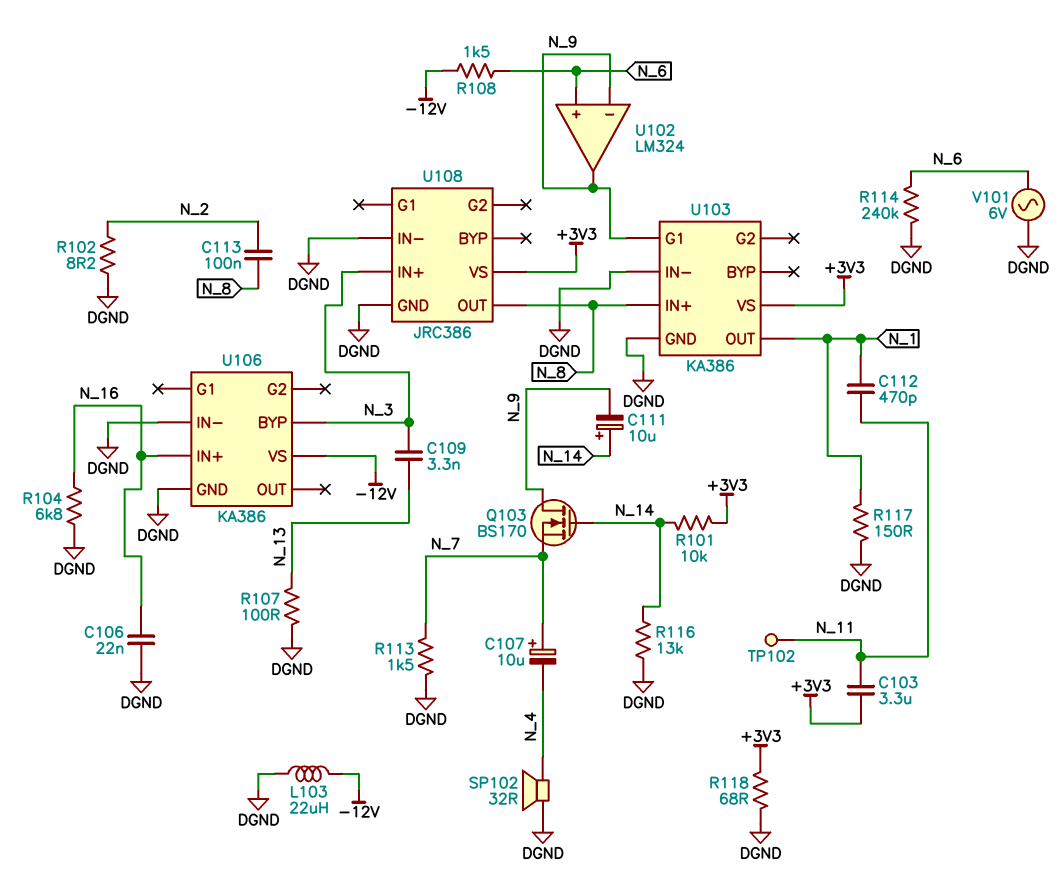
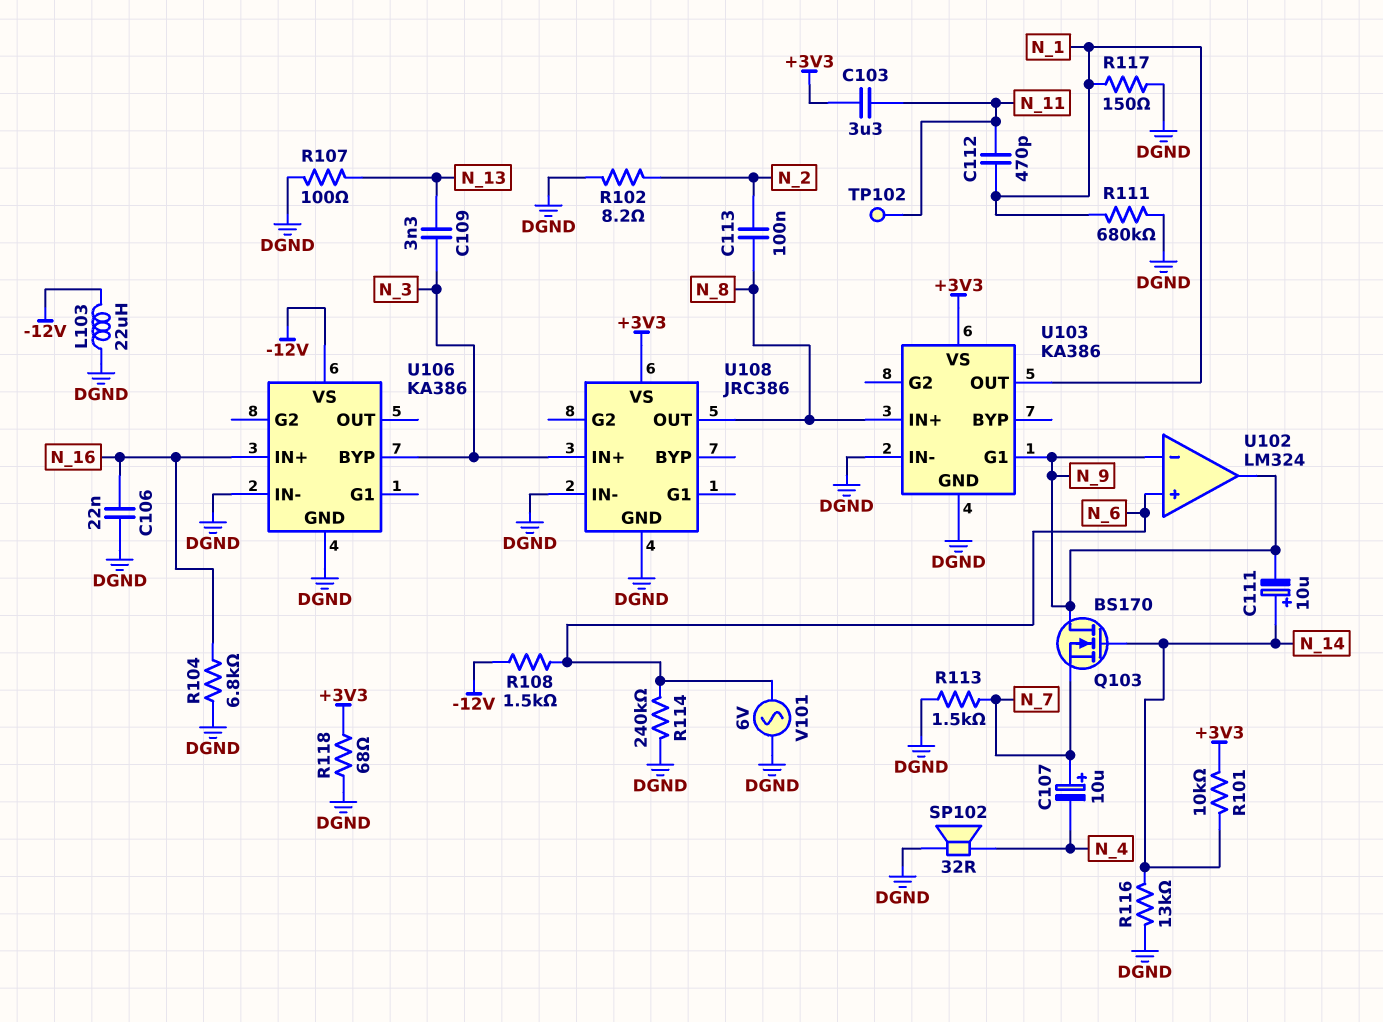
R111: none -> 680k (DGND, N_1)

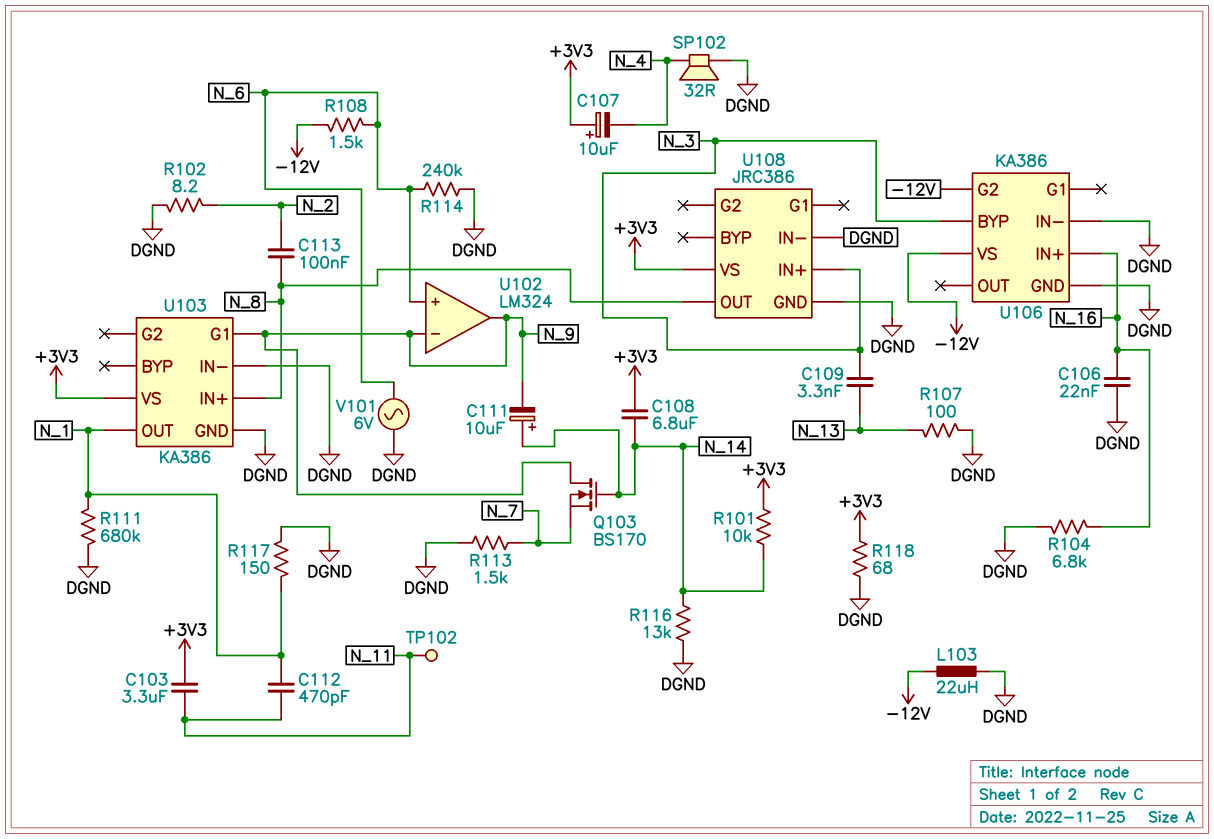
C107: 10uF (plus N_7, minus N_4) -> 10uF (plus +3V3, minus N_4)
C108: none -> 6.8uF (+3V3, N_14)
U106 pin G2: none -> -12V

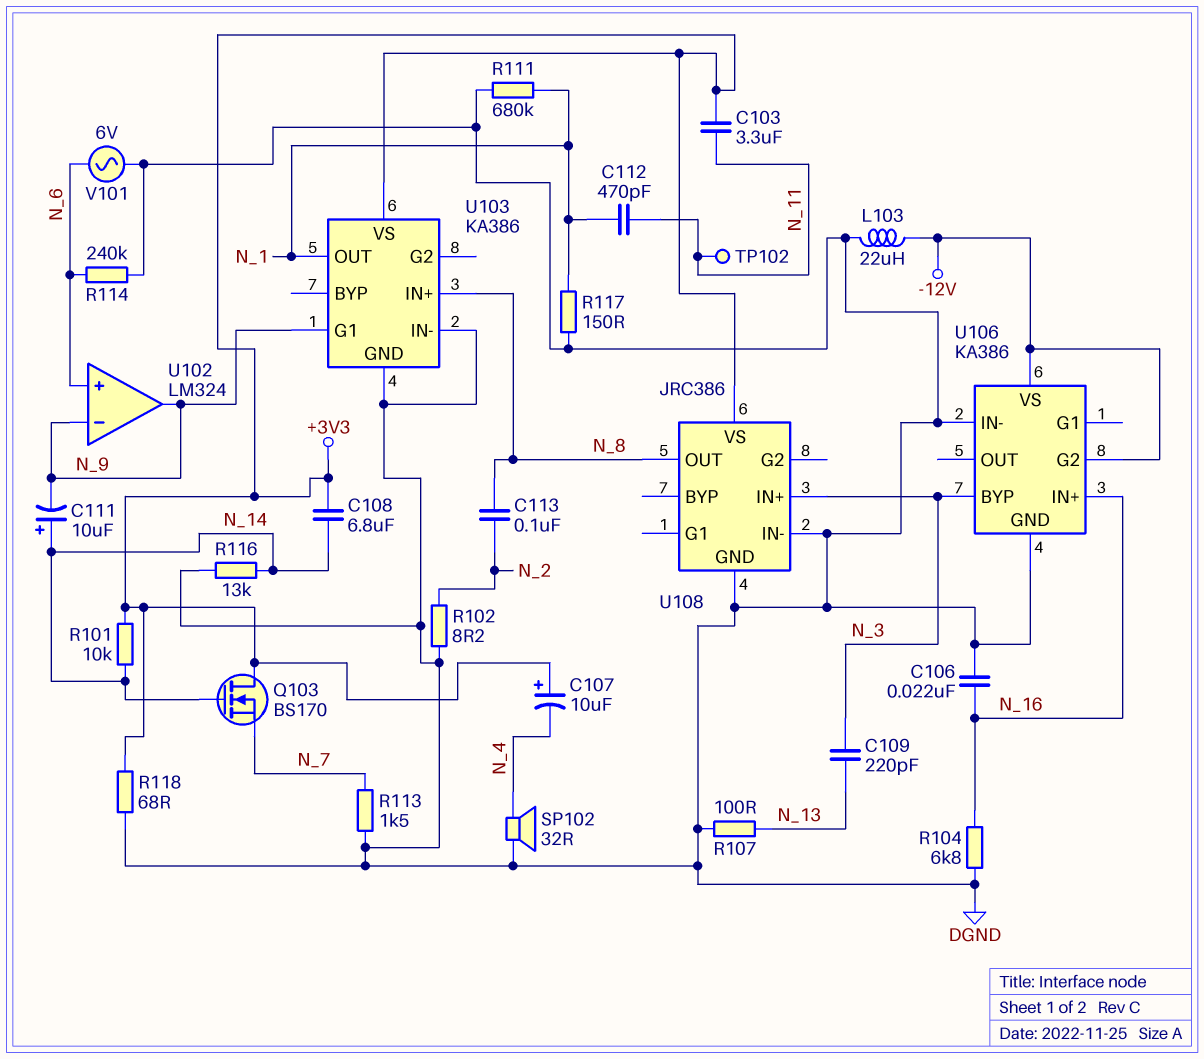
C109: 3.3nF (N_3, N_13) -> 220pF (N_3, N_13)
Q103: NMOS BS170 (G N_14, D N_9, S N_7) -> NMOS BS170 (G N_14, D +3V3, S N_7)
R108: 1.5k (-12V, N_6) -> none

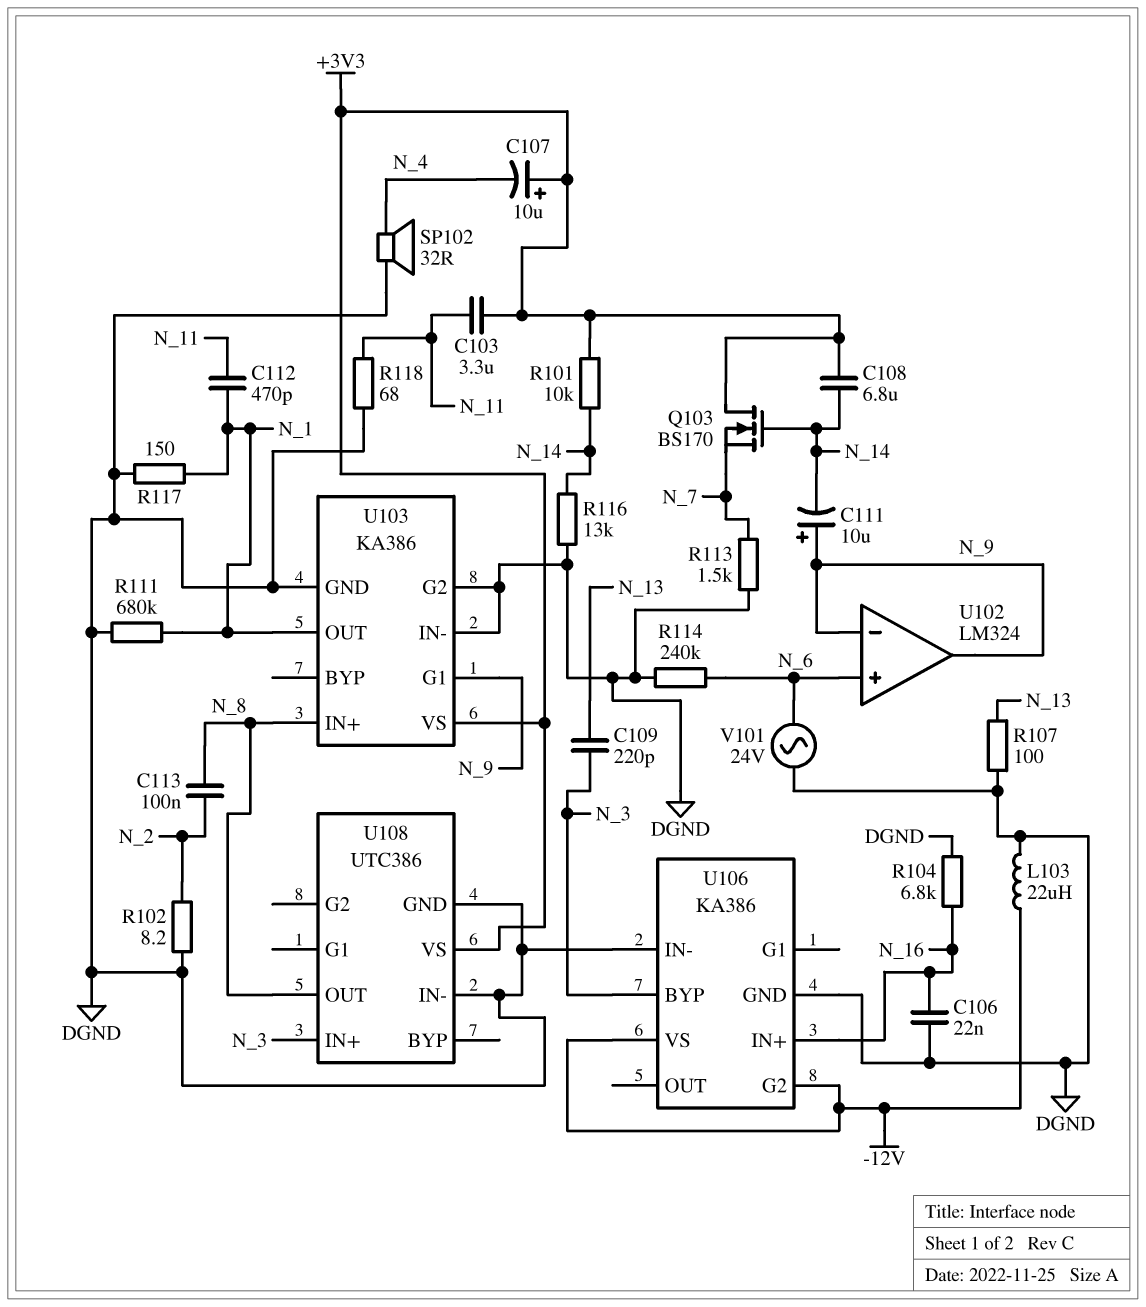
C111: 10uF (plus N_14, minus N_9) -> 10uF (plus N_9, minus N_14)
R118: 68 (+3V3, DGND) -> 68 (DGND, N_11)
TP102: test point (N_11) -> none
U103 pin G2: none -> DGND
U108: JRC386 -> UTC386
V101: AC 6V (DGND, N_6) -> AC 24V (DGND, N_6)

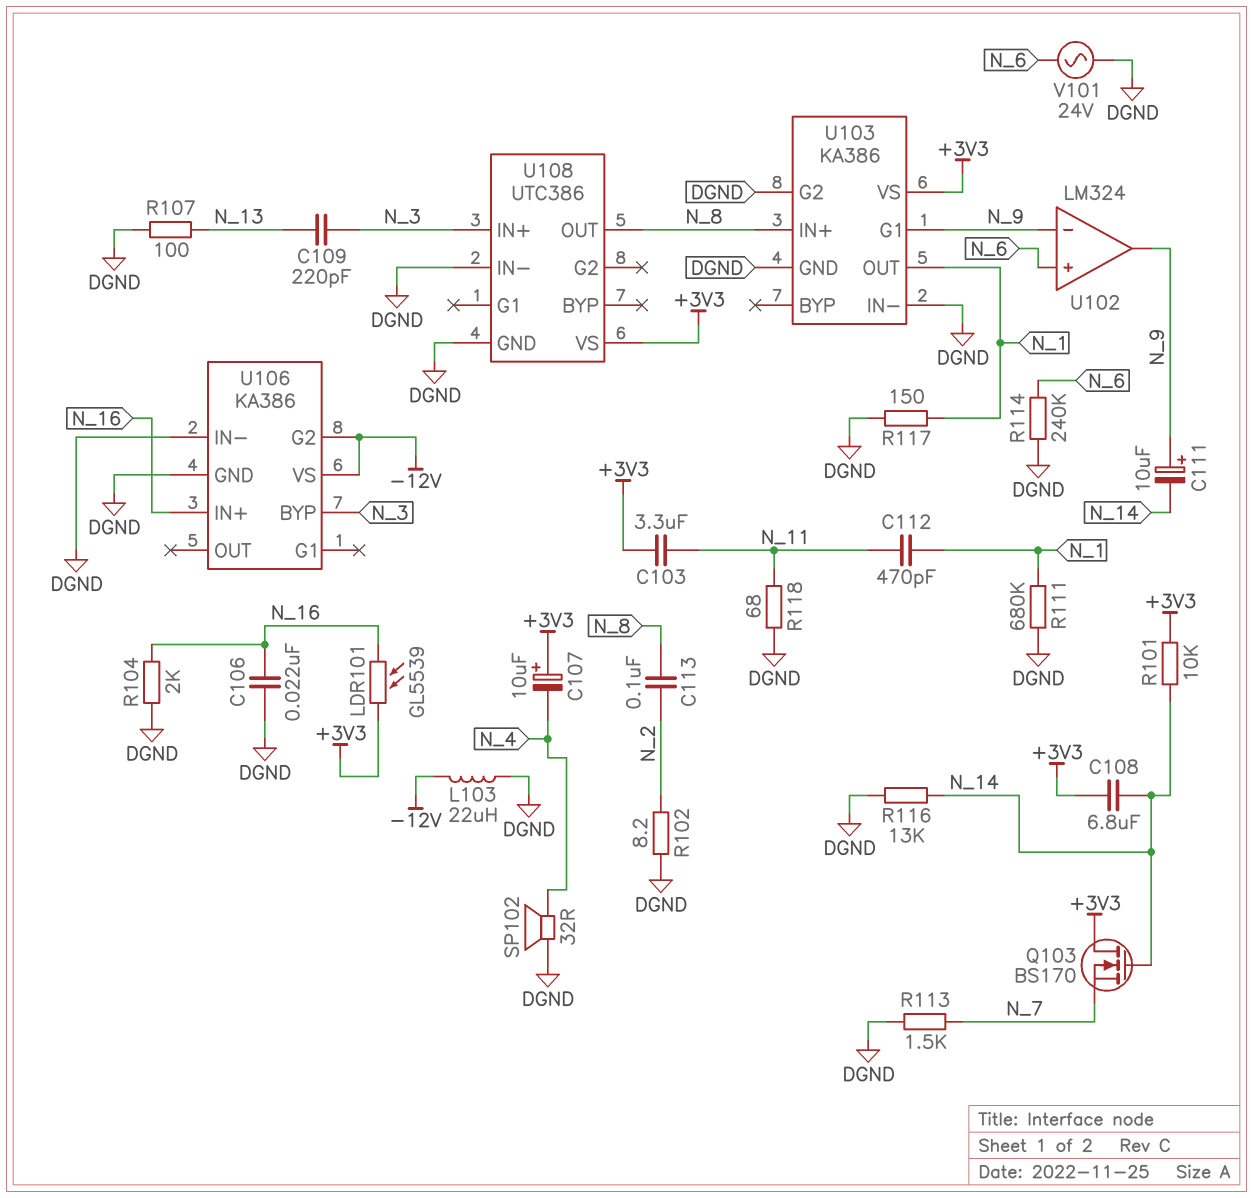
LDR101: none -> GL5539 (+3V3, N_16)
R104: 6.8k (DGND, N_16) -> 2k (DGND, N_16)

